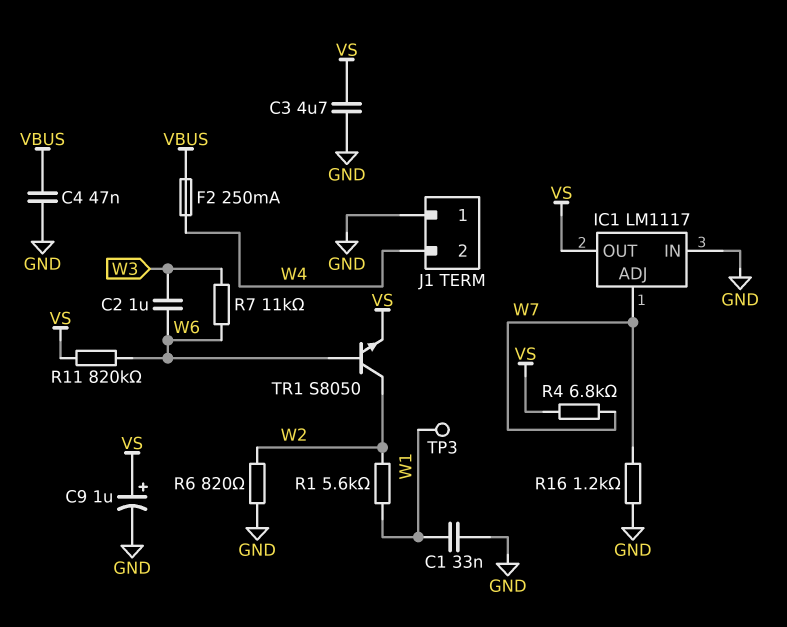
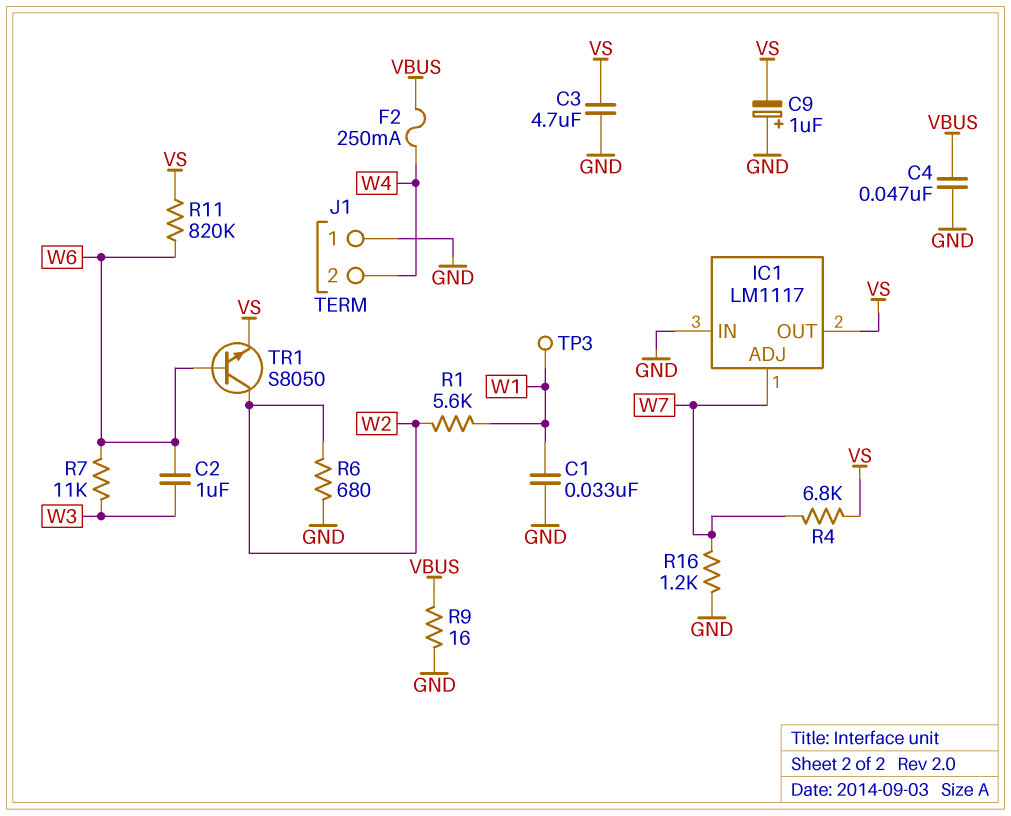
C9: 1uF (plus VS, minus GND) -> 1uF (plus GND, minus VS)
R6: 820 (GND, W2) -> 680 (GND, W2)
R9: none -> 16 (GND, VBUS)

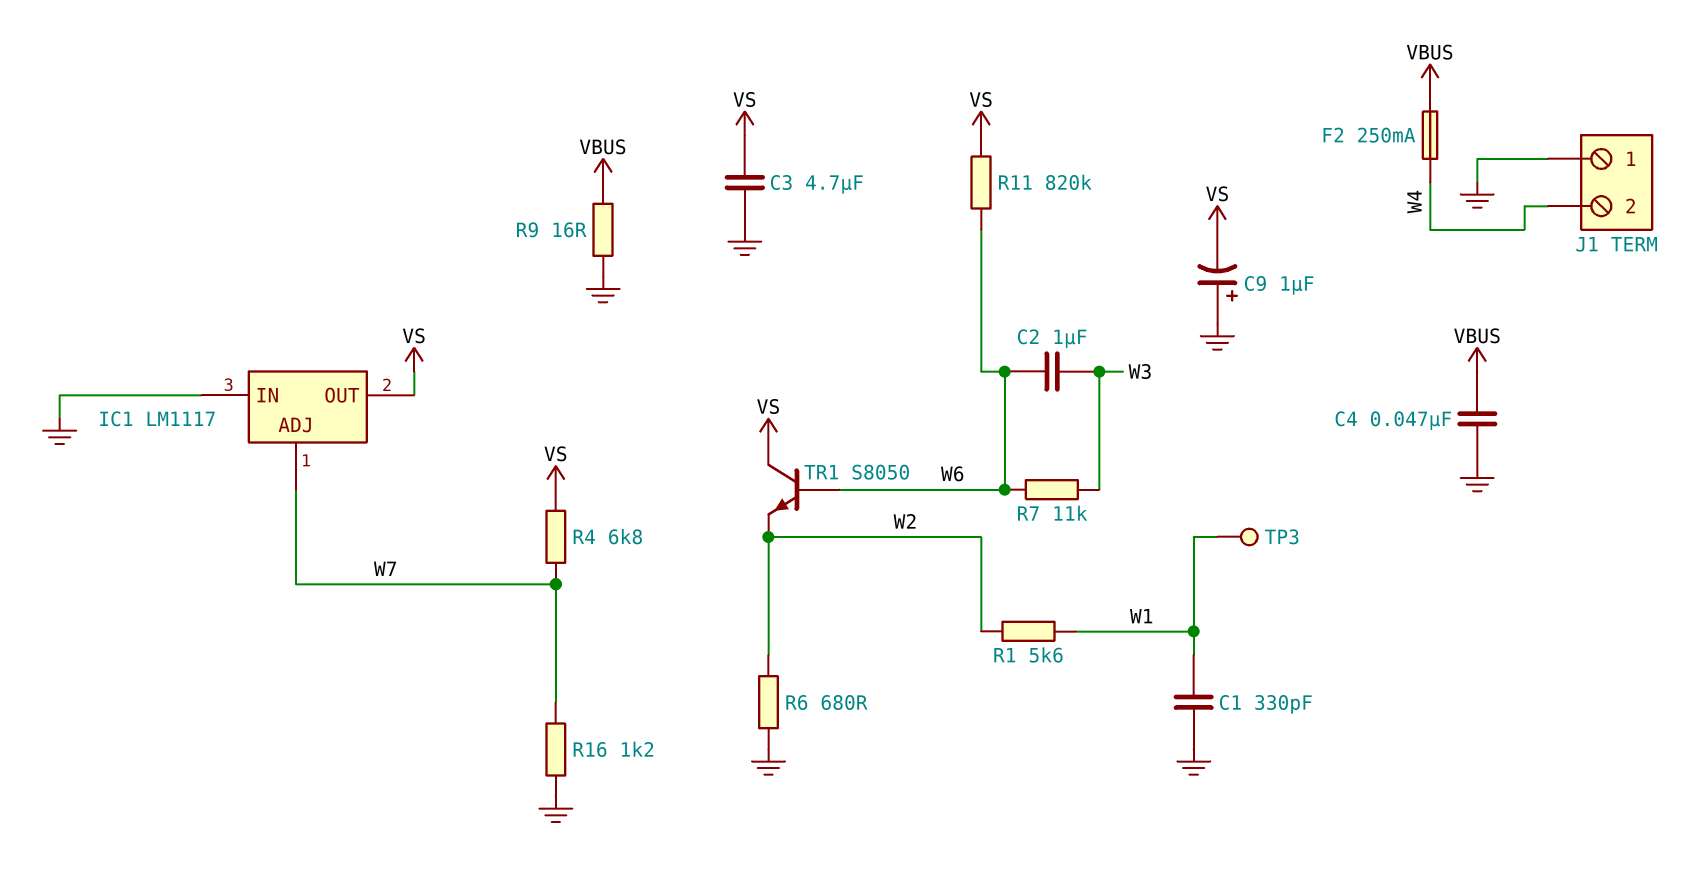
C1: 33nF (GND, W1) -> 330pF (GND, W1)
TR1: NPN S8050 (B W6, C W2, E VS) -> NPN S8050 (B W6, C VS, E W2)

